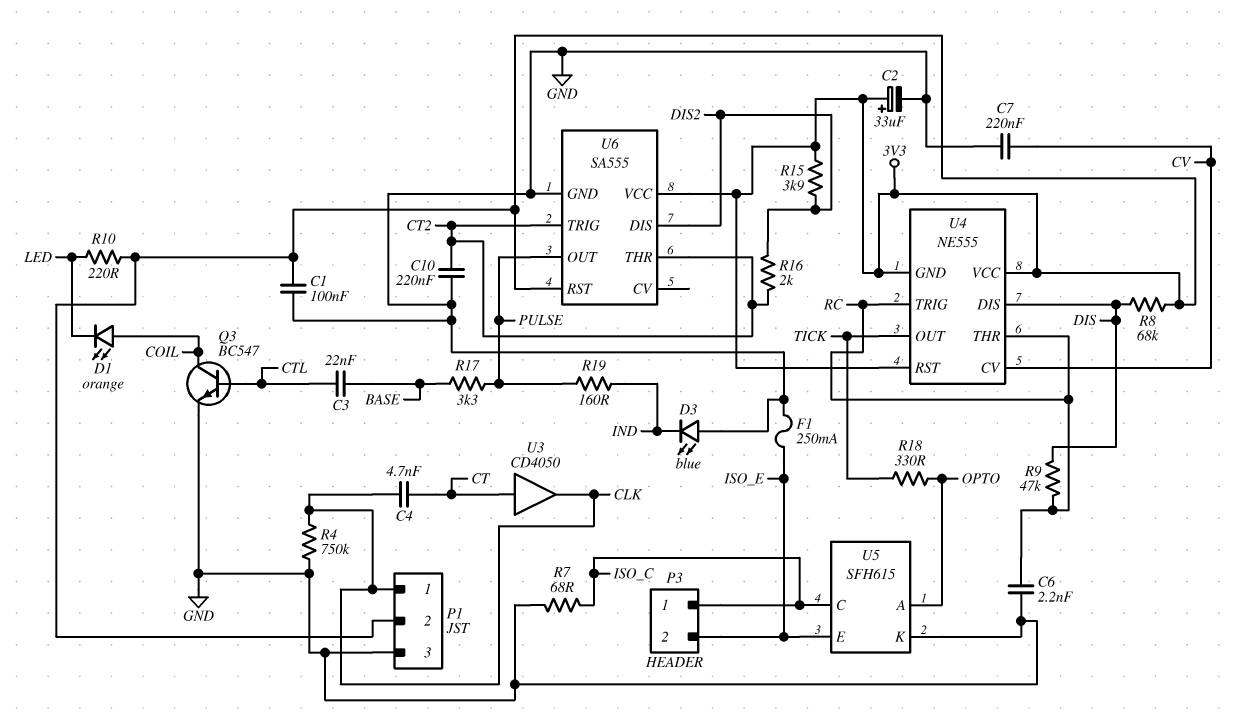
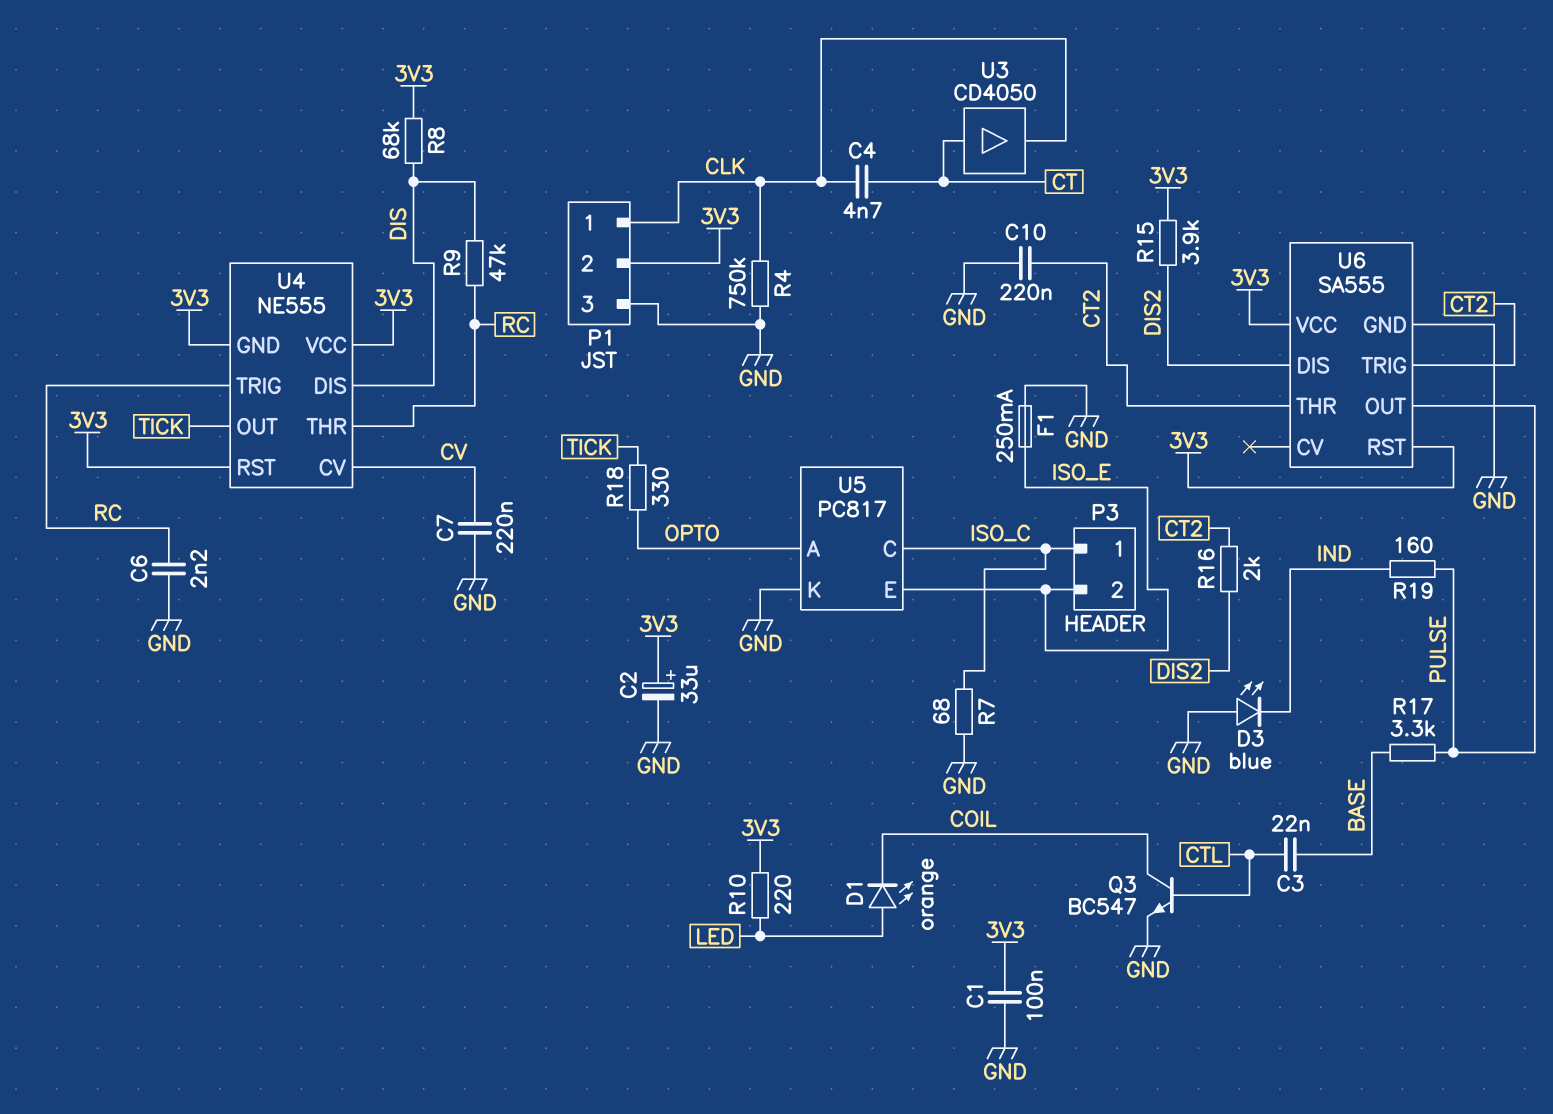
D1: LED orange (A COIL, K LED) -> LED orange (A LED, K COIL)
U5: SFH615 -> PC817

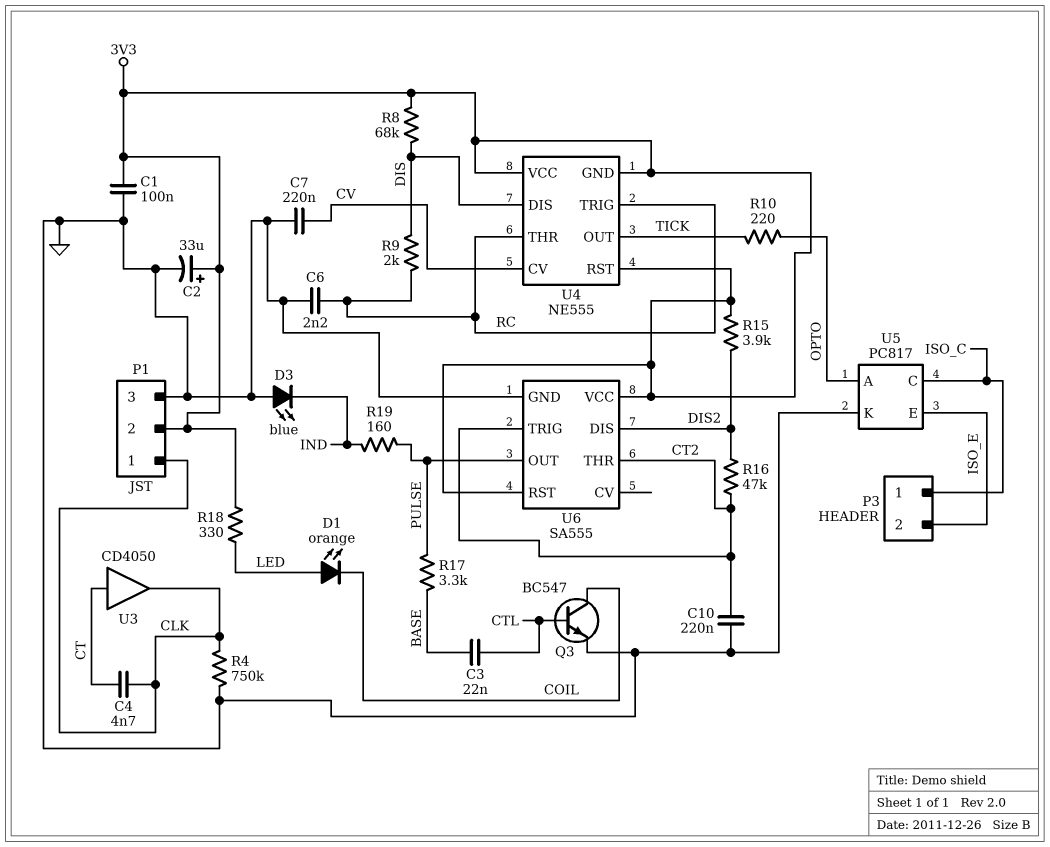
F1: 250mA (GND, ISO_E) -> none
R7: 68 (GND, ISO_C) -> none
R9: 47k (DIS, RC) -> 2k (DIS, RC)
R10: 220 (3V3, LED) -> 220 (OPTO, TICK)
R16: 2k (CT2, DIS2) -> 47k (CT2, DIS2)
R18: 330 (OPTO, TICK) -> 330 (3V3, LED)

